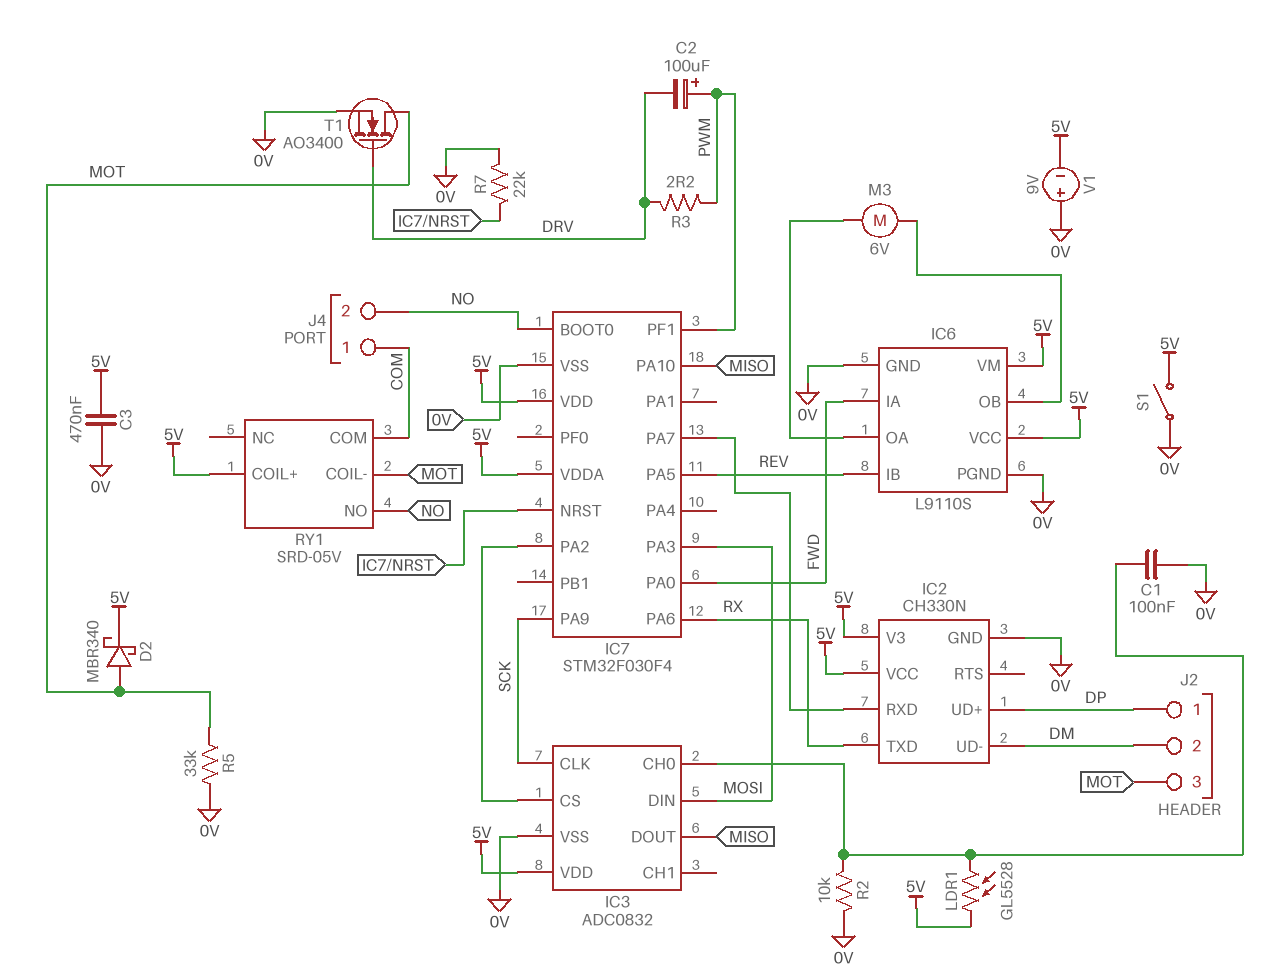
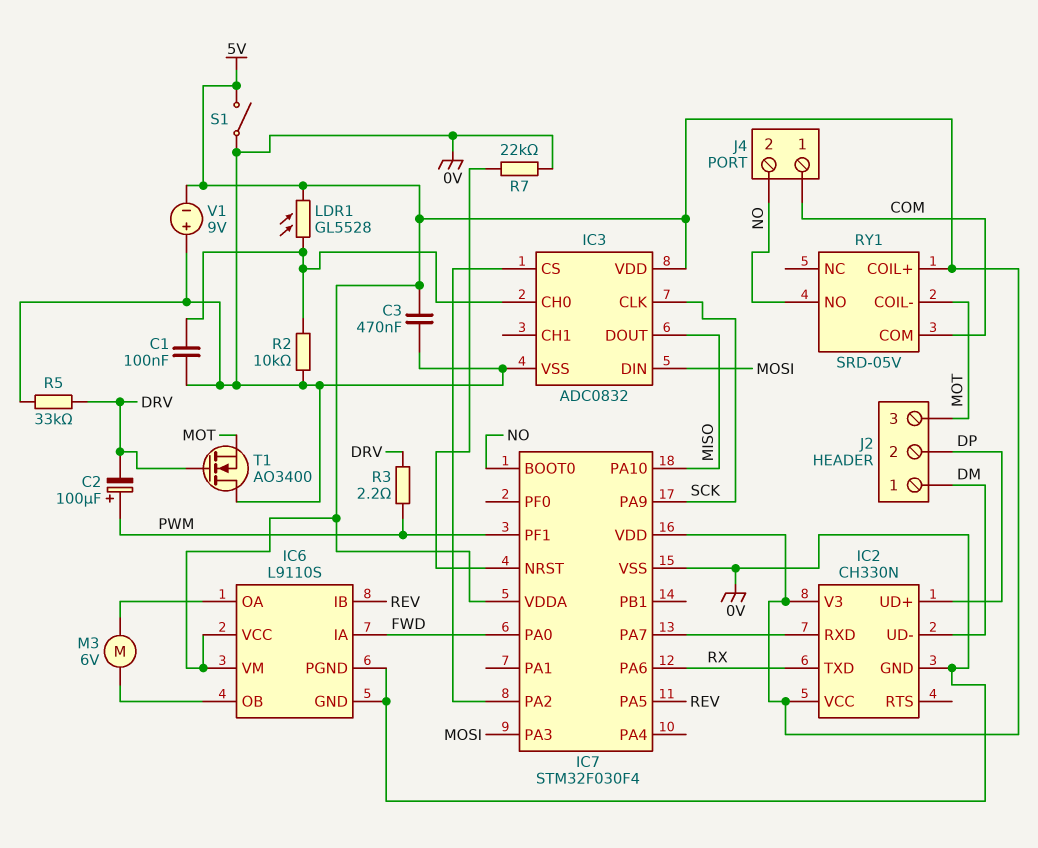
D2: schottky MBR340 (A MOT, K 5V) -> none
J2 pin 1: DP -> DM
J2 pin 2: DM -> DP
R5: 33k (0V, MOT) -> 33k (0V, DRV)
T1: NMOS AO3400 (G DRV, D MOT, S 0V) -> NMOS AO3400 (G DRV, D 0V, S MOT)

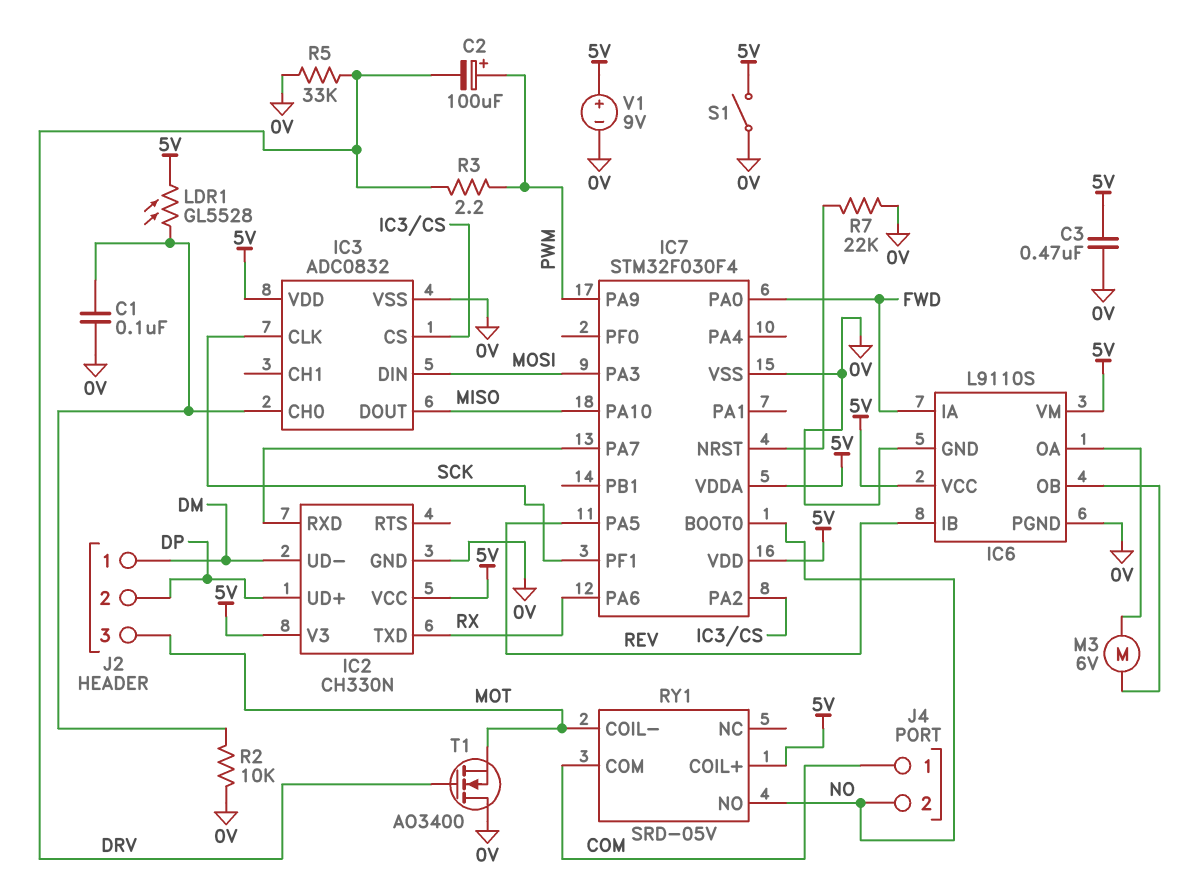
IC7 pin PA9: SCK -> PWM
IC7 pin PF1: PWM -> SCK
V1: 9V (plus 0V, minus 5V) -> 9V (plus 5V, minus 0V)

